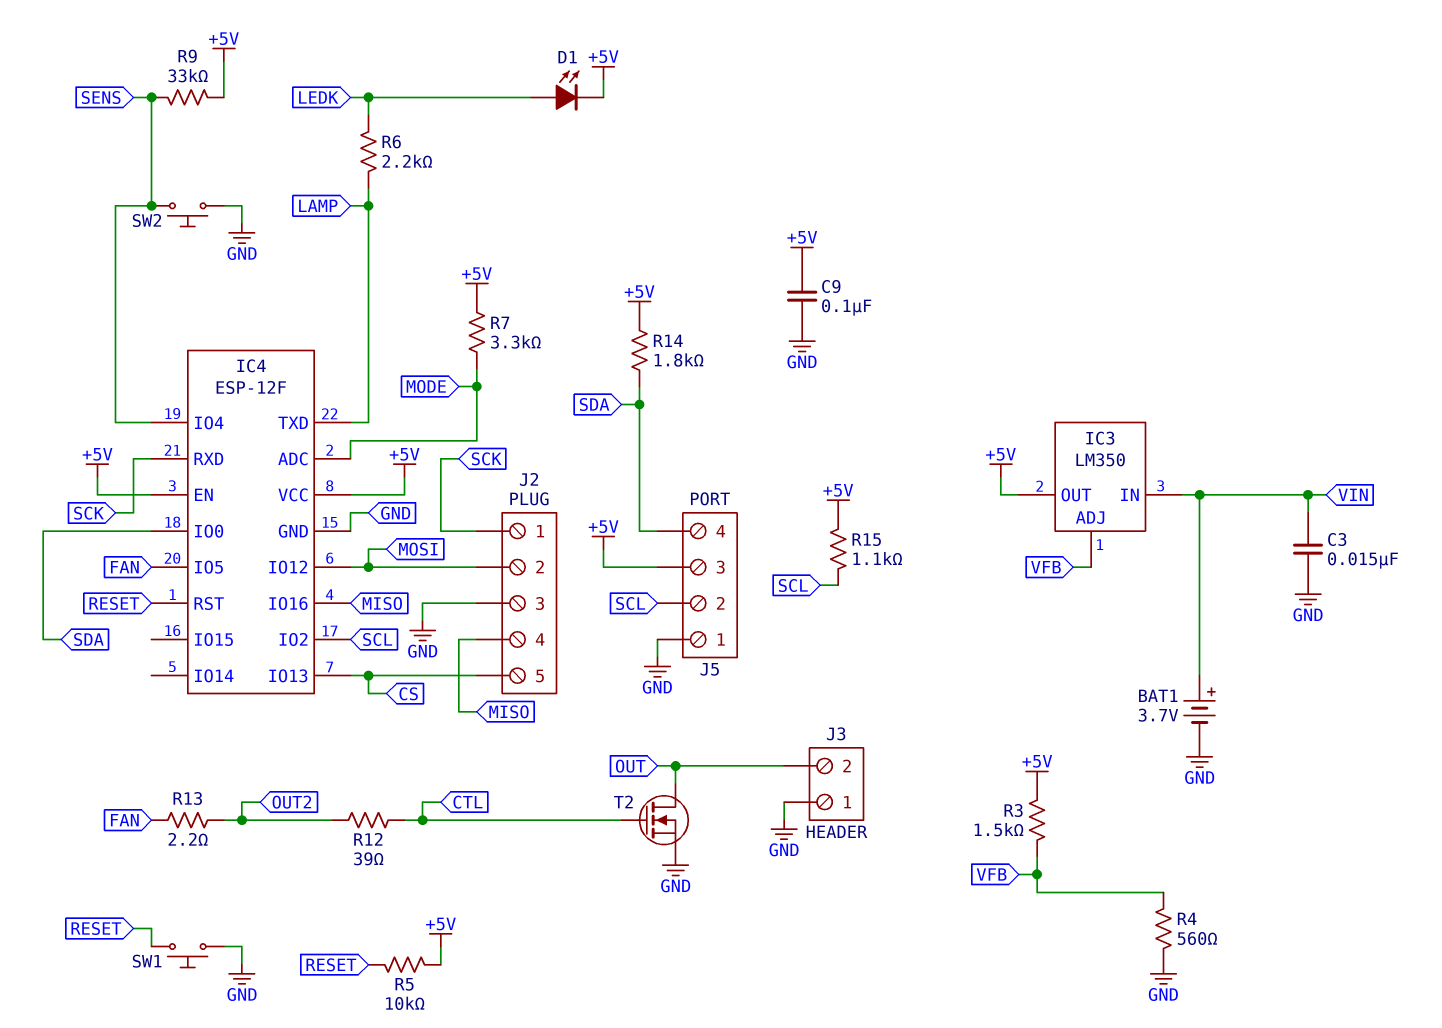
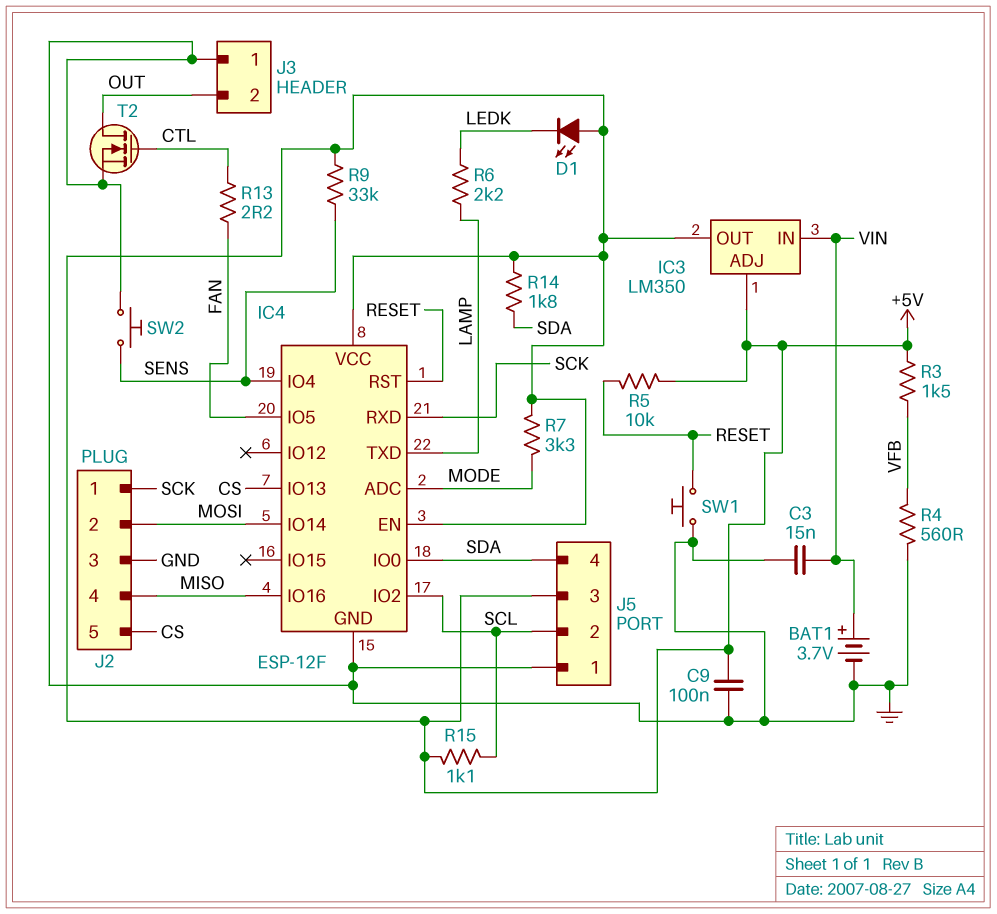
D1: LED (A LEDK, K +5V) -> LED (A +5V, K LEDK)
IC3 pin ADJ: VFB -> +5V
IC4 pin IO12: MOSI -> none
IC4 pin IO14: none -> MOSI
R12: 39 (CTL, OUT2) -> none
R13: 2.2 (FAN, OUT2) -> 2.2 (CTL, FAN)

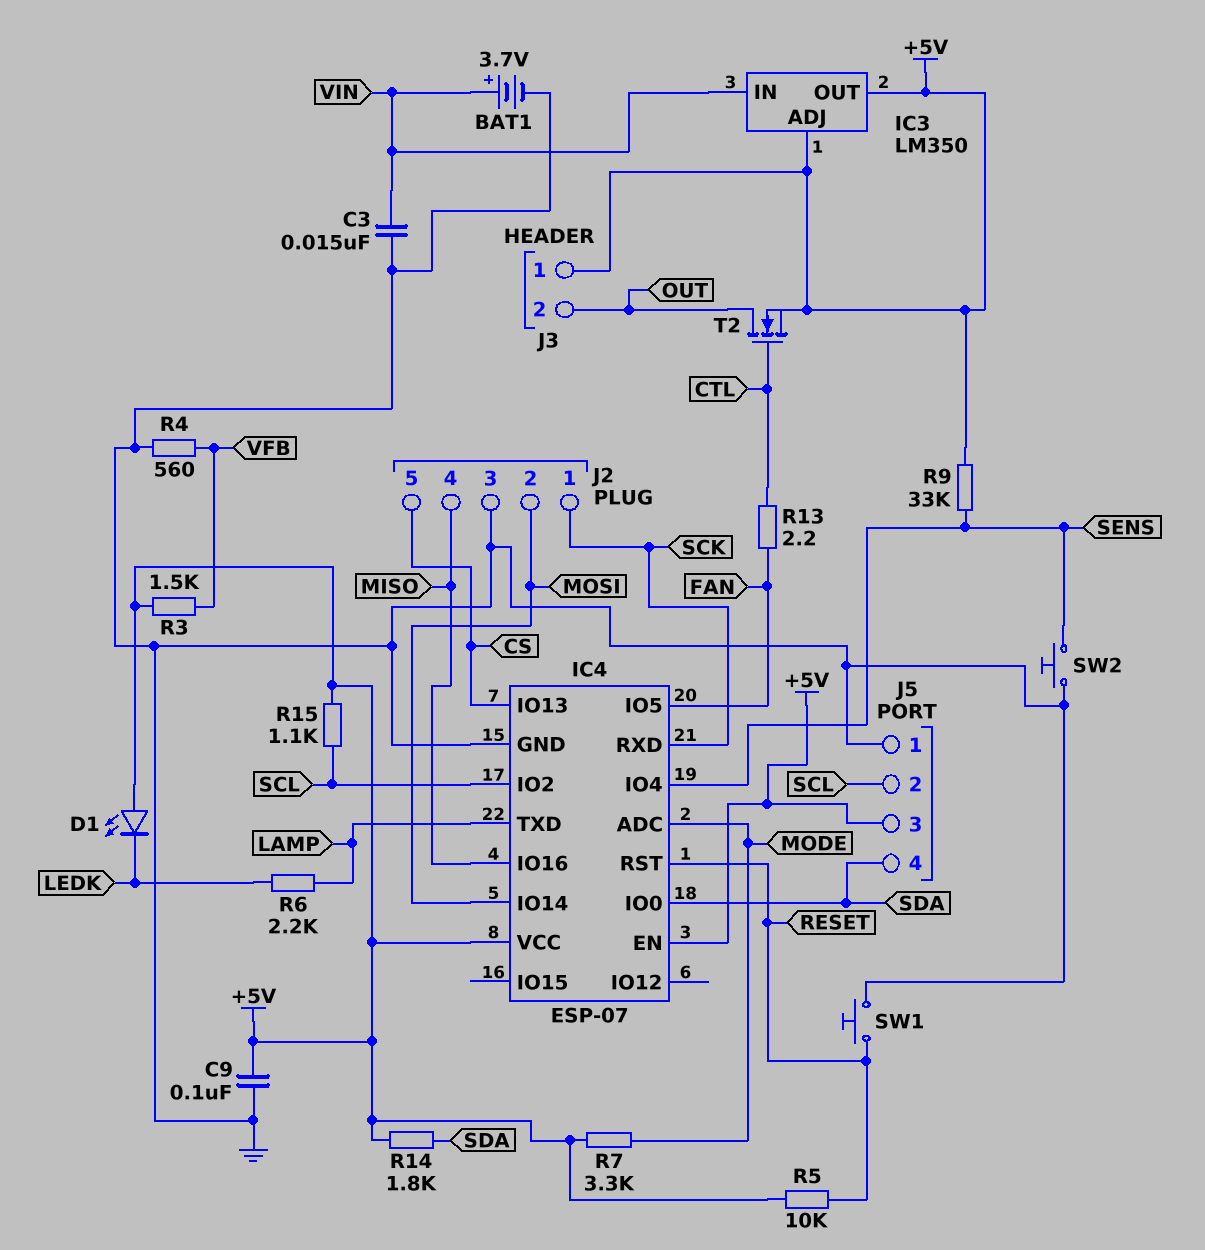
IC4: ESP-12F -> ESP-07
J3 pin 1: GND -> +5V
T2: NMOS (G CTL, D OUT, S GND) -> NMOS (G CTL, D OUT, S +5V)

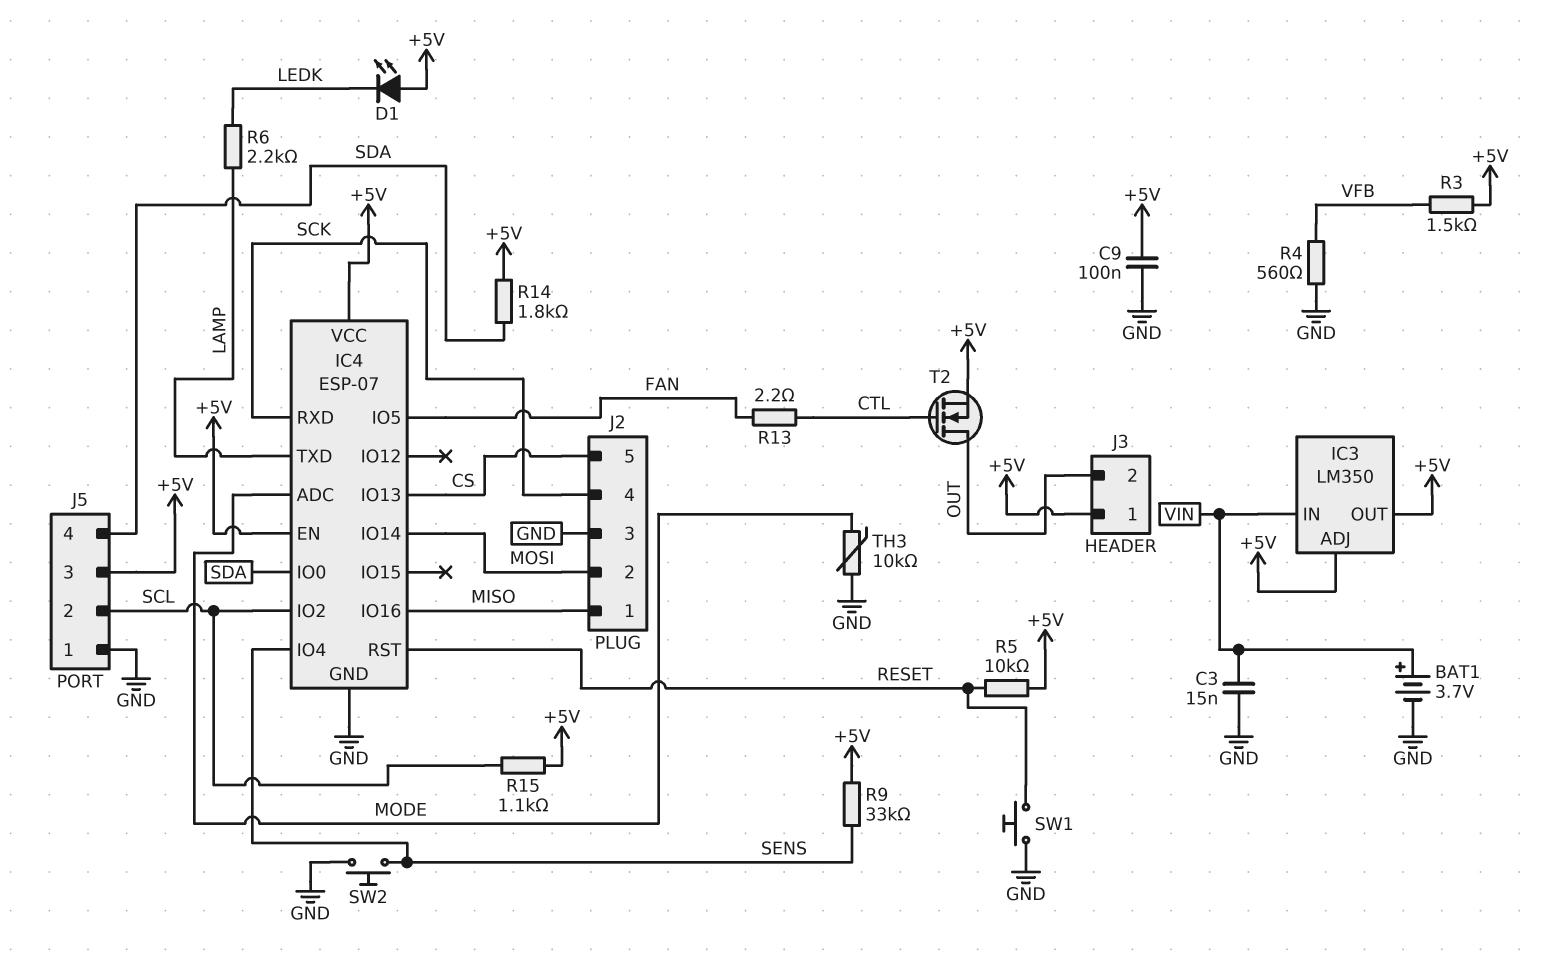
J2 pin 1: SCK -> MISO
J2 pin 4: MISO -> SCK
R7: 3.3k (+5V, MODE) -> none
TH3: none -> 10k (GND, MODE)

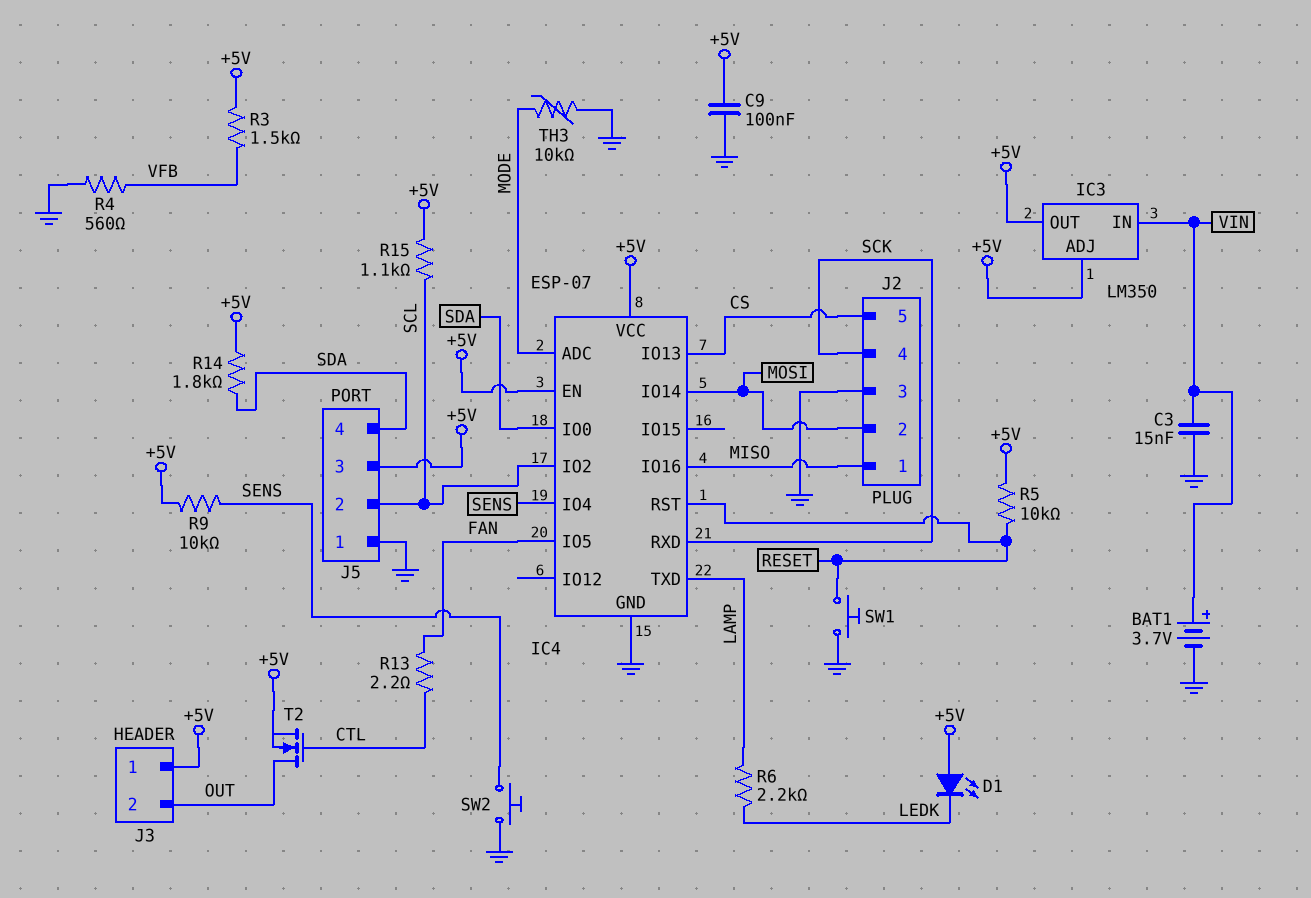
R9: 33k (+5V, SENS) -> 10k (+5V, SENS)

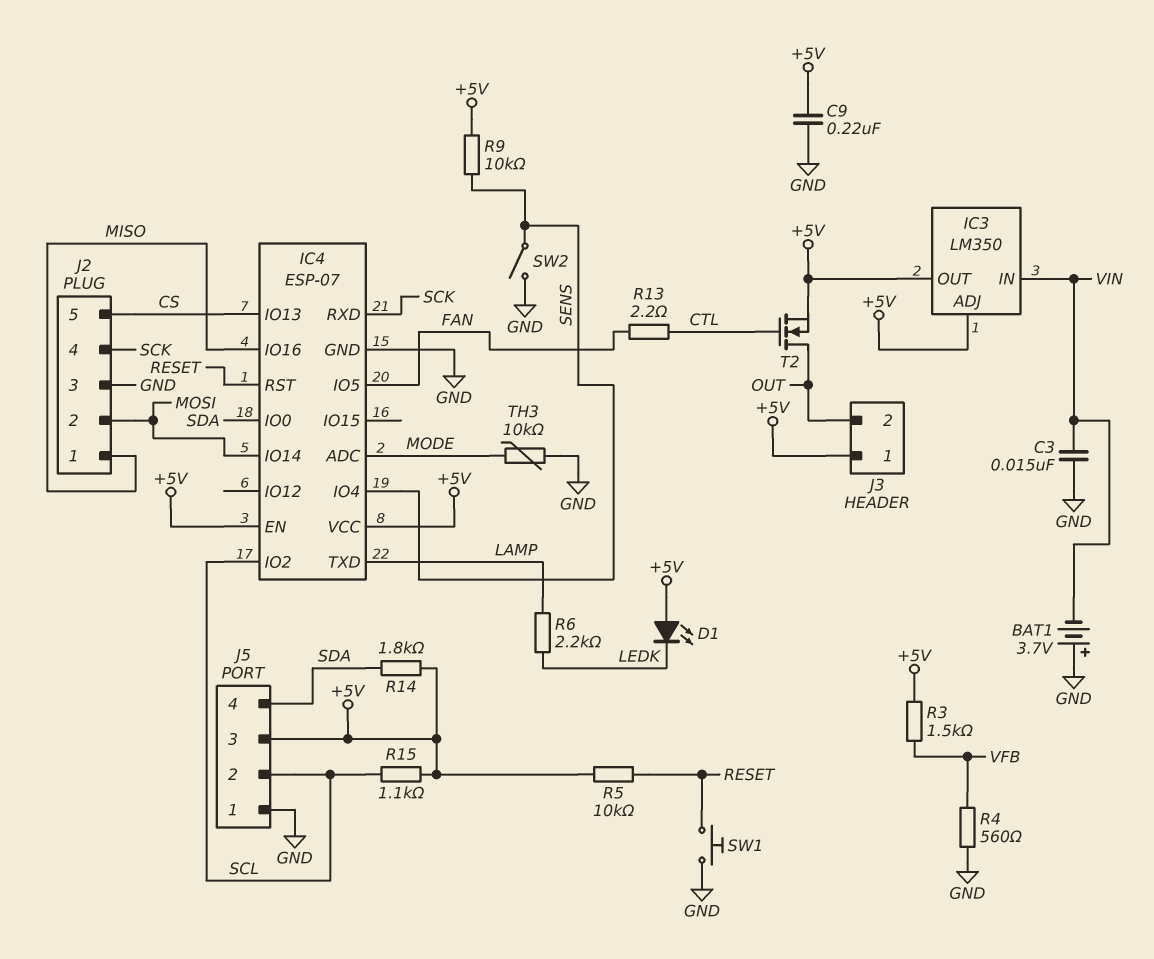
BAT1: 3.7V (plus VIN, minus GND) -> 3.7V (plus GND, minus VIN)
C9: 100nF (+5V, GND) -> 220nF (+5V, GND)
SW2: button (GND, SENS) -> switch (GND, SENS)

